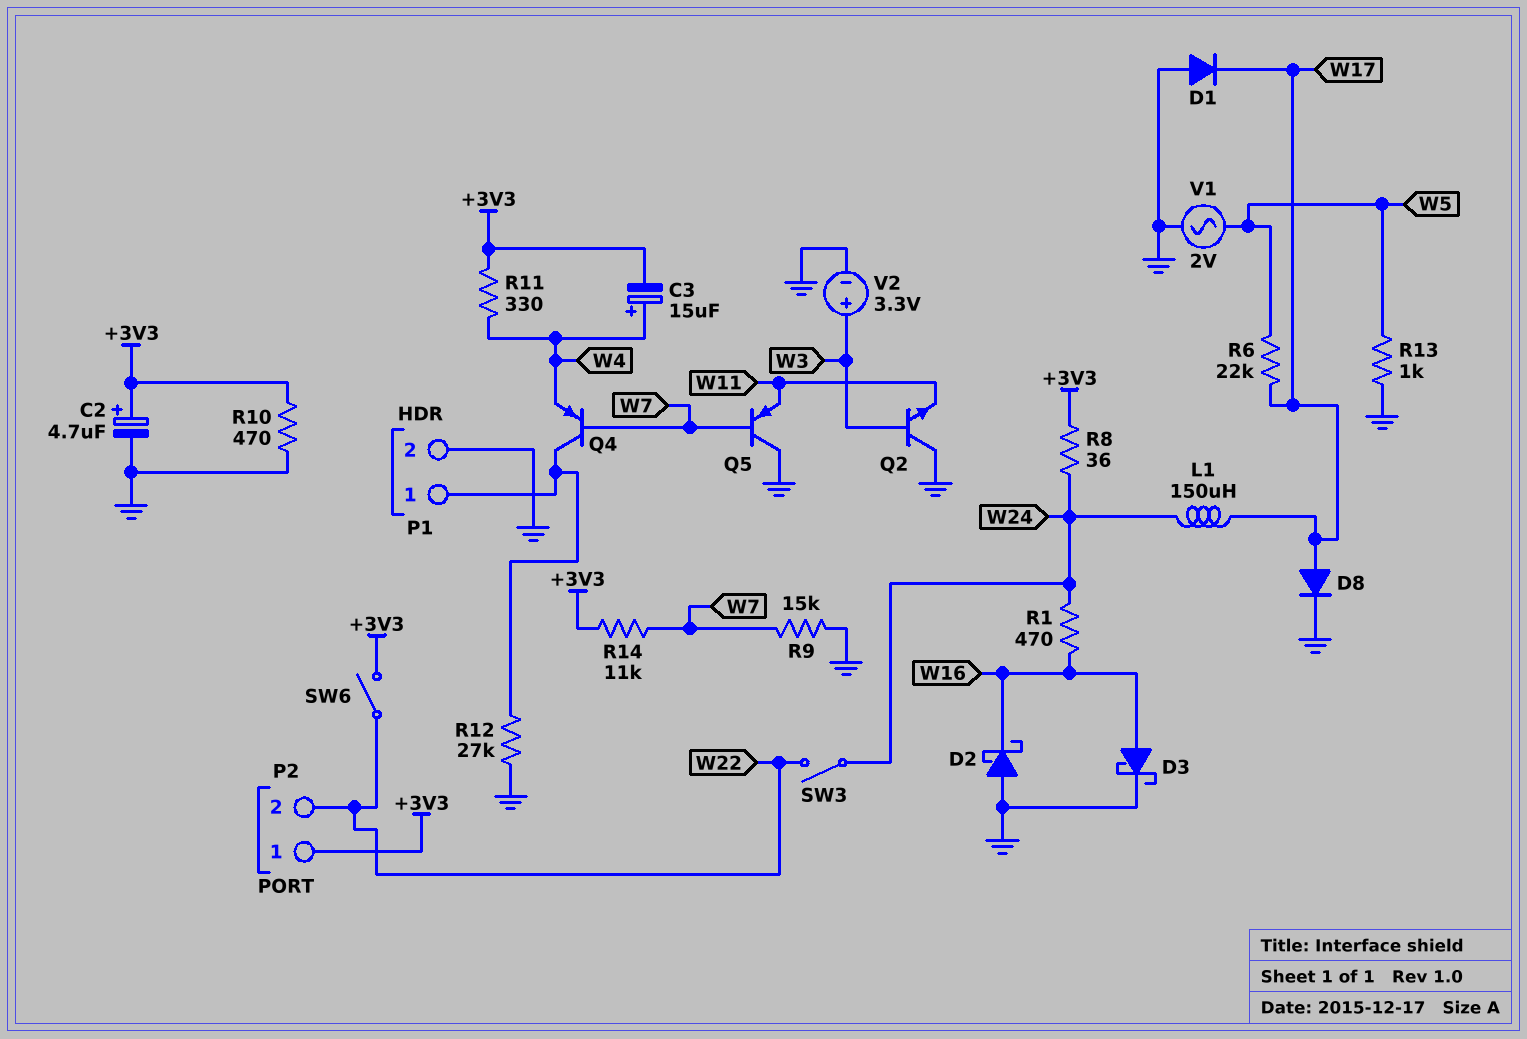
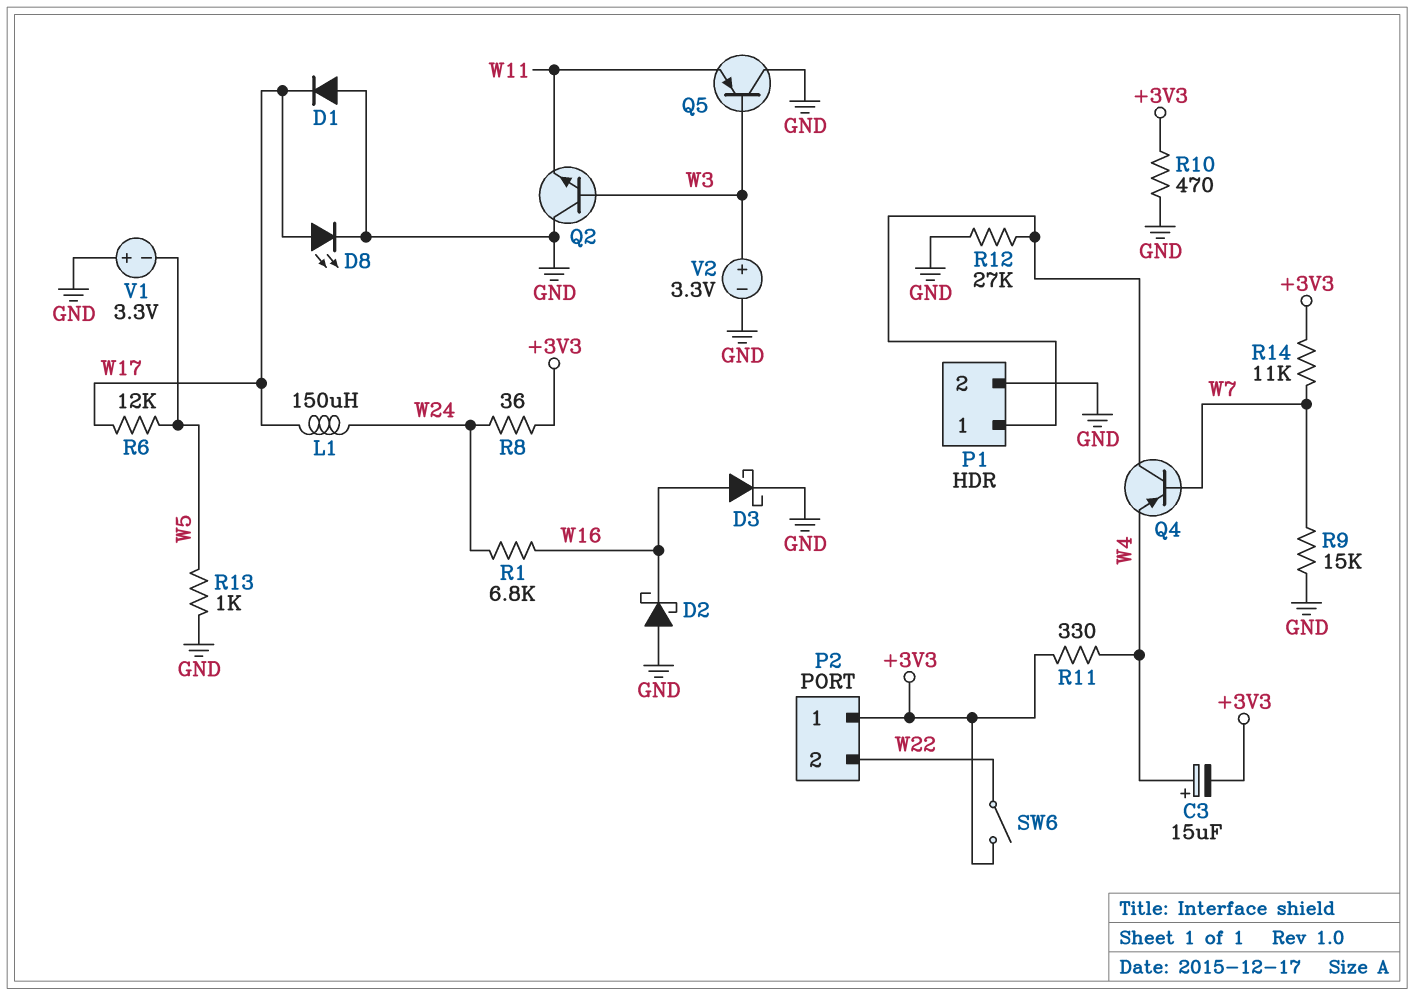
C2: 4.7uF (plus +3V3, minus GND) -> none
D8: diode (A W17, K GND) -> LED (A W17, K GND)
Q5: PNP (B W7, C GND, E W11) -> PNP (B W3, C GND, E W11)
R1: 470 (W16, W24) -> 6.8k (W16, W24)
R6: 22k (W5, W17) -> 12k (W5, W17)
SW3: switch (W22, W24) -> none
V1: AC 2V (GND, W5) -> 3.3V (plus GND, minus W5)

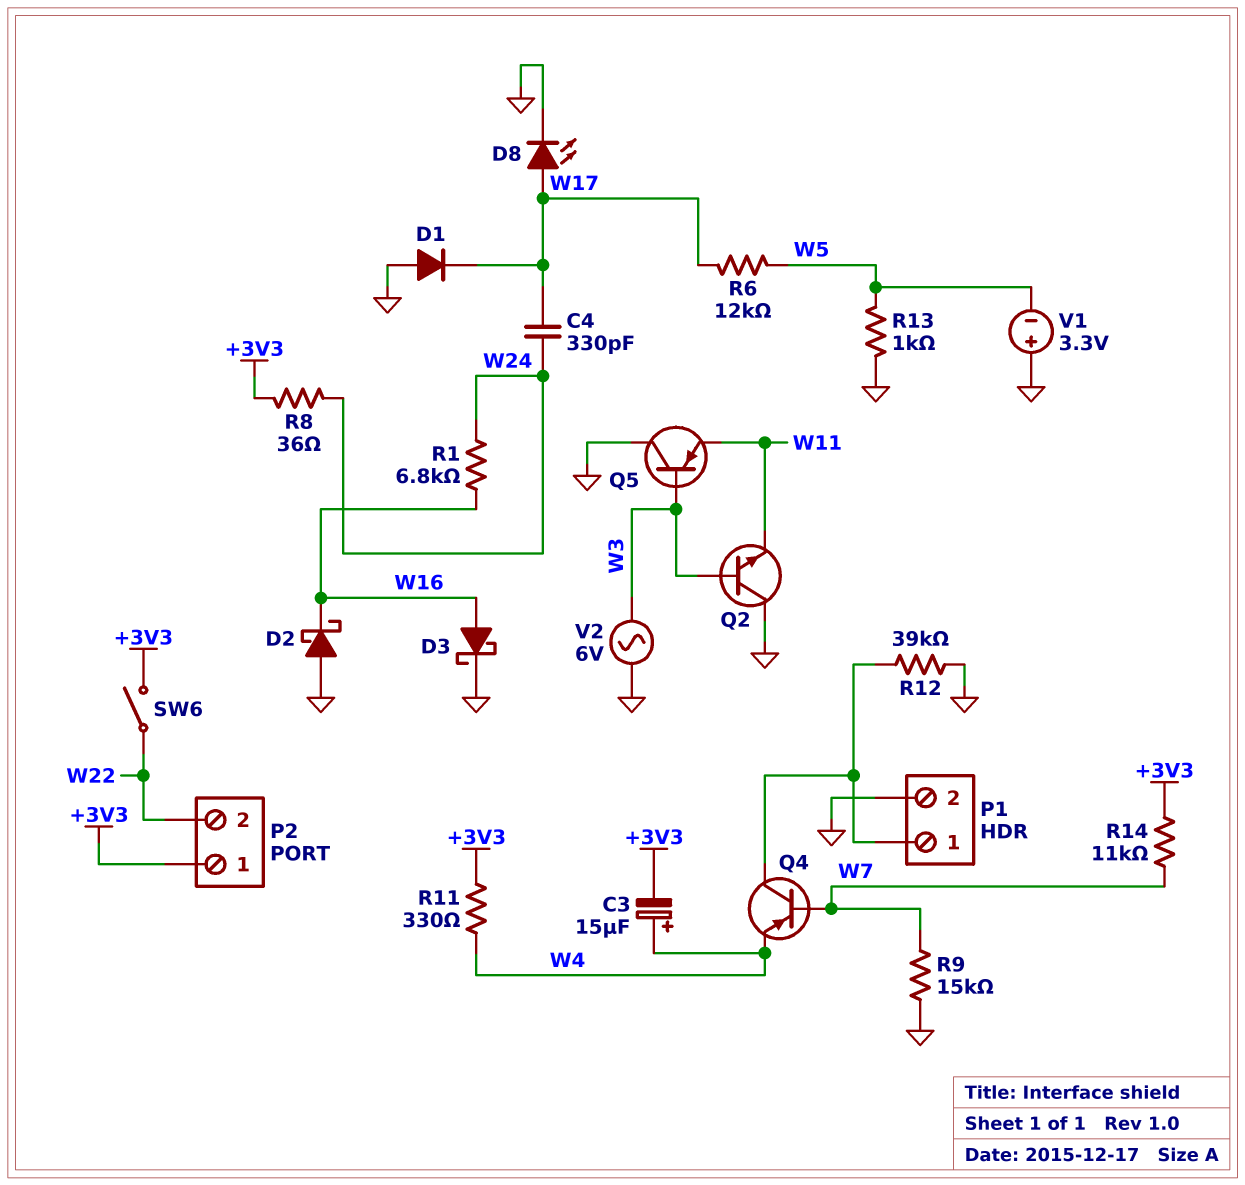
C4: none -> 330pF (W17, W24)
L1: 150uH (W17, W24) -> none
R10: 470 (+3V3, GND) -> none
R12: 27k (GND, P1/1) -> 39k (GND, P1/1)
V2: 3.3V (plus W3, minus GND) -> AC 6V (GND, W3)

